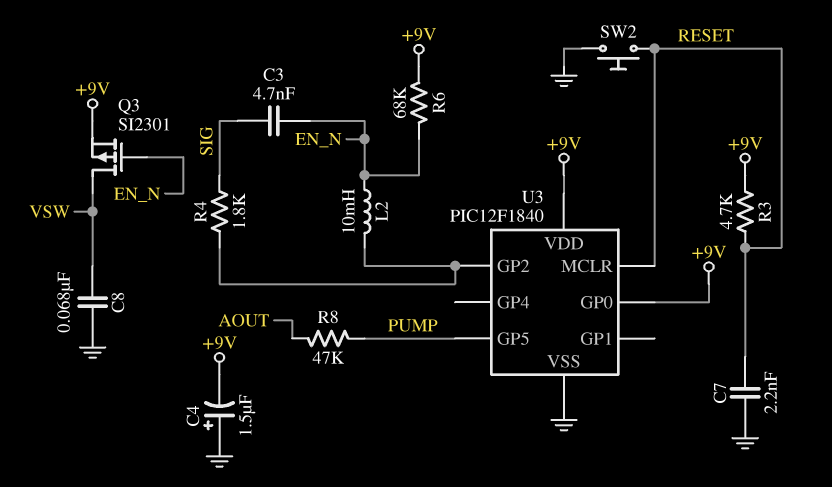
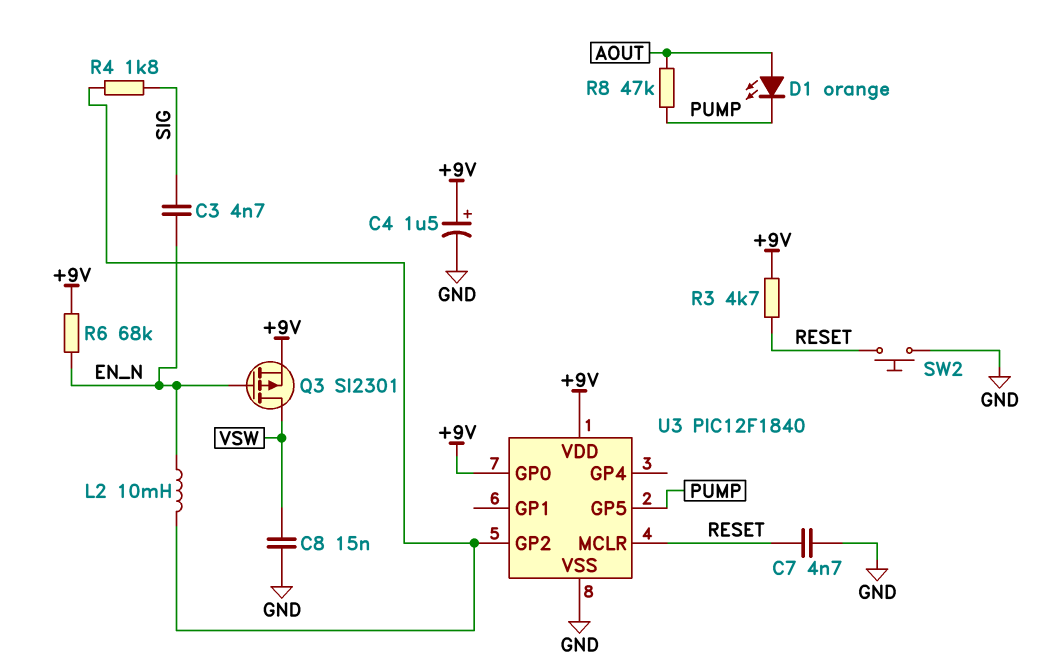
C4: 1.5uF (plus GND, minus +9V) -> 1.5uF (plus +9V, minus GND)
C7: 2.2nF (GND, RESET) -> 4.7nF (GND, RESET)
C8: 68nF (GND, VSW) -> 15nF (GND, VSW)
D1: none -> LED orange (A AOUT, K PUMP)

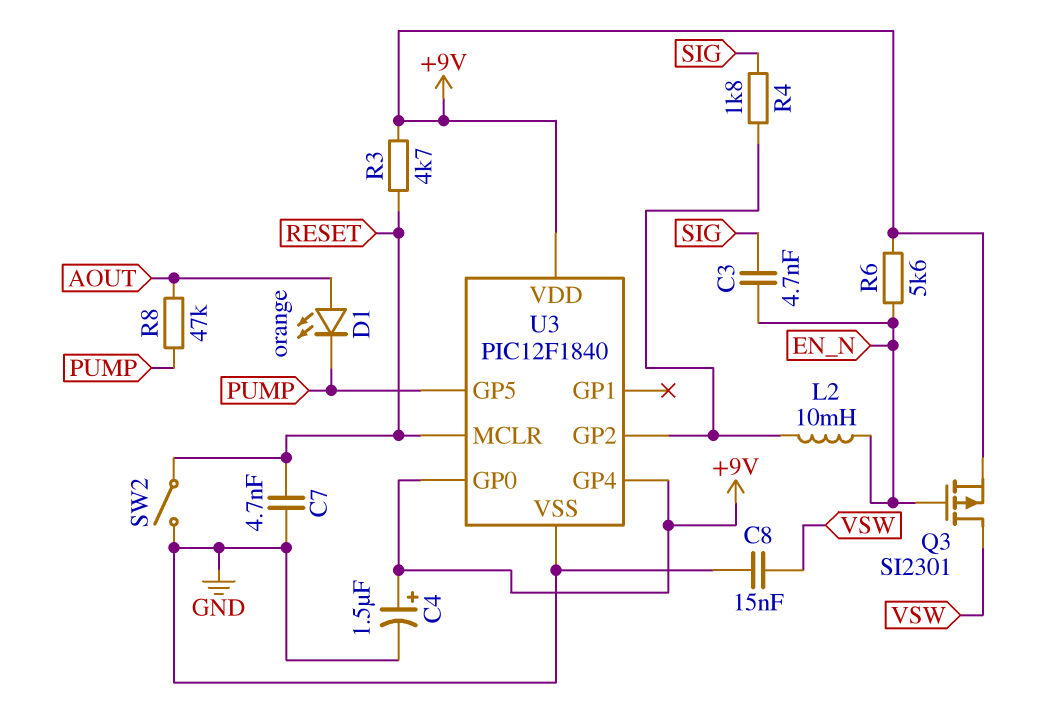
R6: 68k (+9V, EN_N) -> 5.6k (+9V, EN_N)
SW2: button (GND, RESET) -> switch (GND, RESET)
U3 pin GP4: none -> +9V

